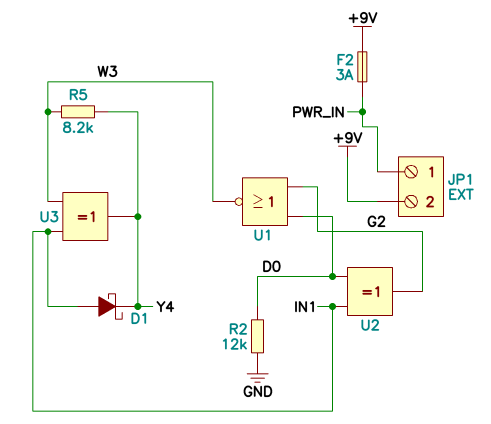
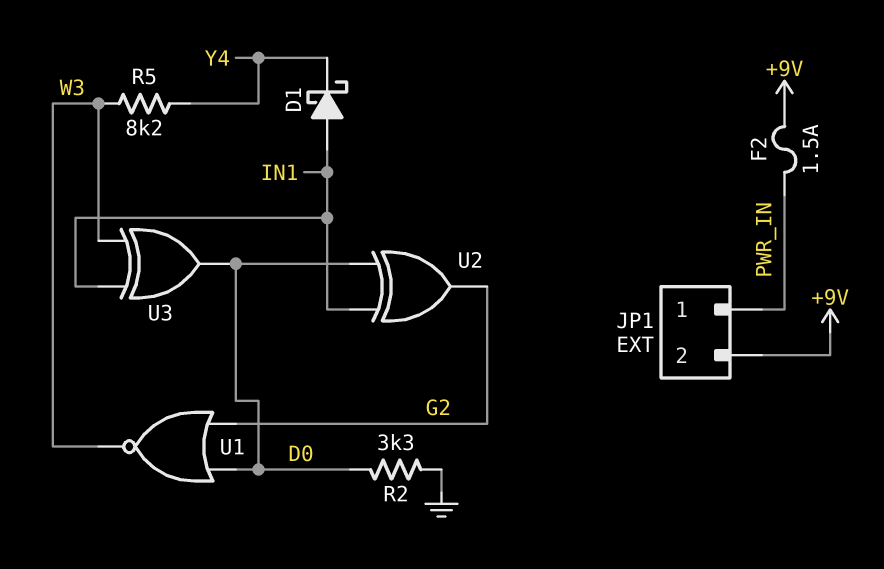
F2: 3A (+9V, PWR_IN) -> 1.5A (+9V, PWR_IN)
R2: 12k (D0, GND) -> 3.3k (D0, GND)
U3: XOR (in IN1, in W3, out Y4) -> XOR (in IN1, in W3, out D0)

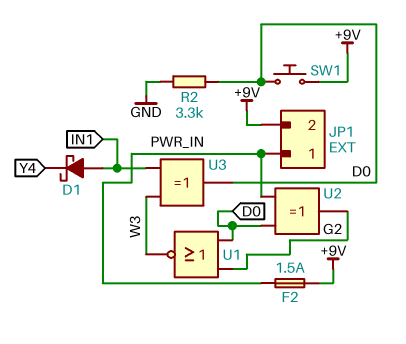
R5: 8.2k (W3, Y4) -> none
SW1: none -> button (+9V, D0)
U2: XOR (in D0, in IN1, out G2) -> XOR (in D0, in PWR_IN, out G2)

